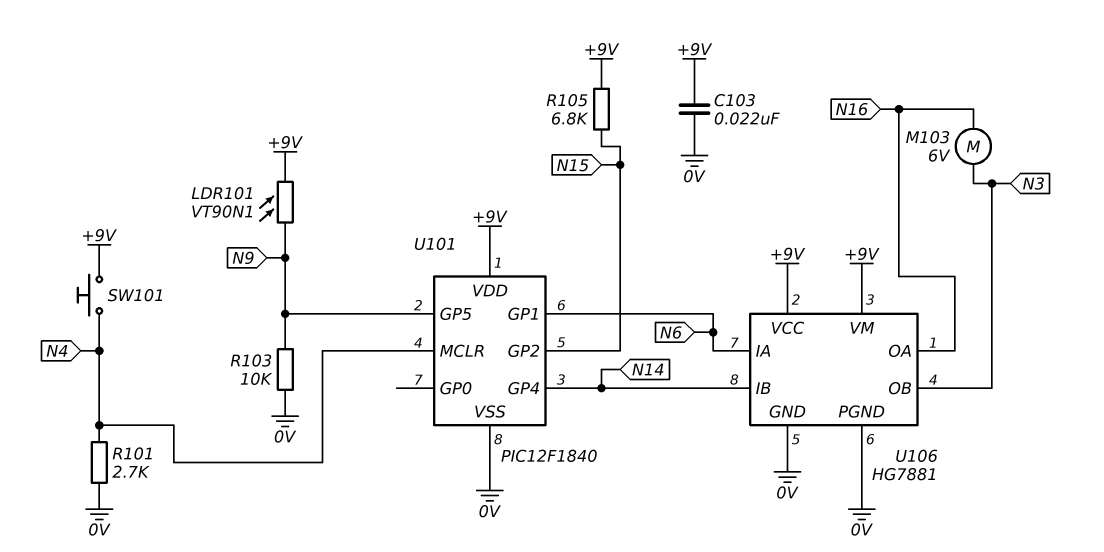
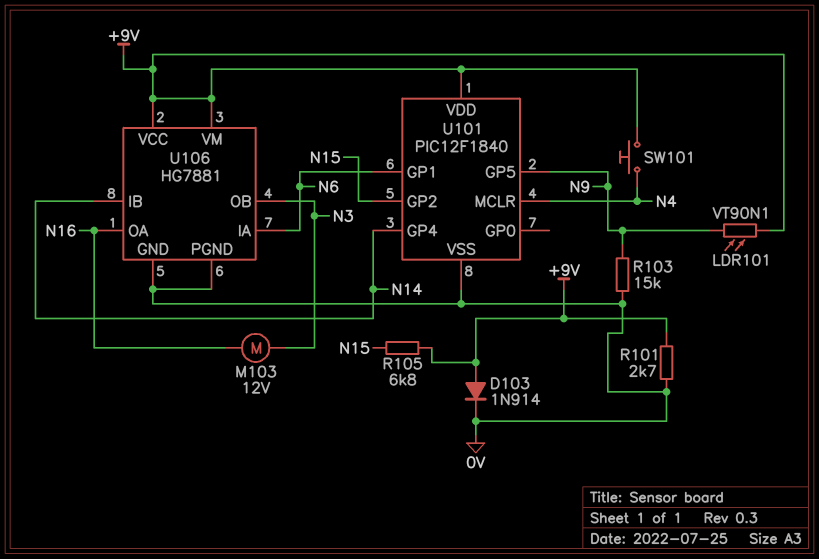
C103: 22nF (+9V, 0V) -> none
D103: none -> diode 1N914 (A +9V, K 0V)
M103: motor 6V (N3, N16) -> motor 12V (N3, N16)
R101: 2.7k (0V, N4) -> 2.7k (+9V, 0V)
R103: 10k (0V, N9) -> 15k (0V, N9)

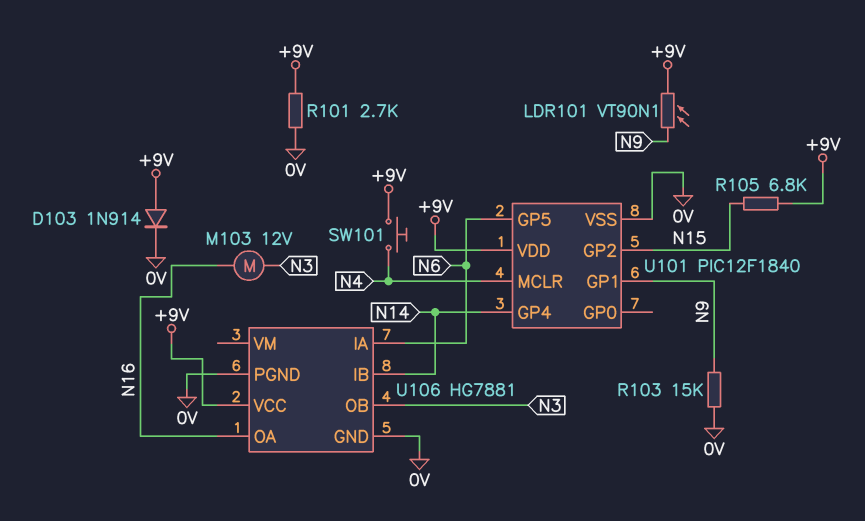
U101 pin GP1: N6 -> N9
U101 pin GP5: N9 -> N6
U106 pin VM: +9V -> none

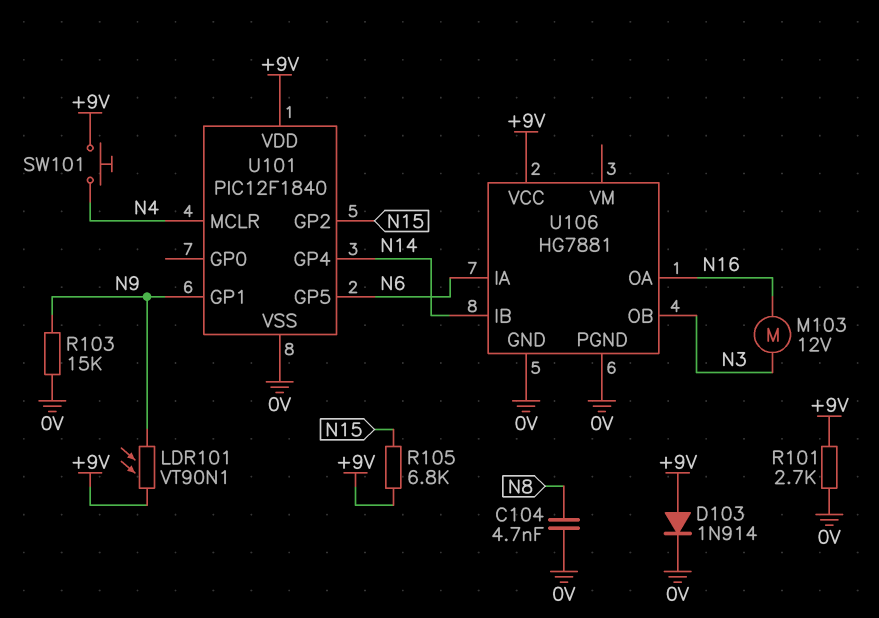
C104: none -> 4.7nF (0V, N8)

